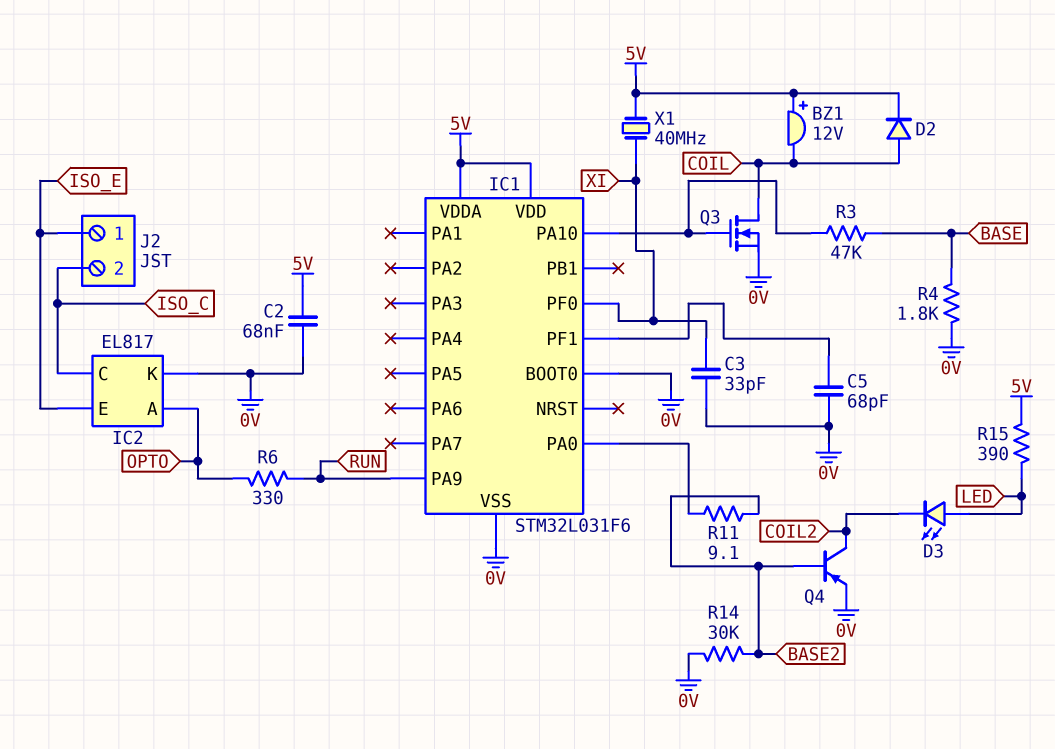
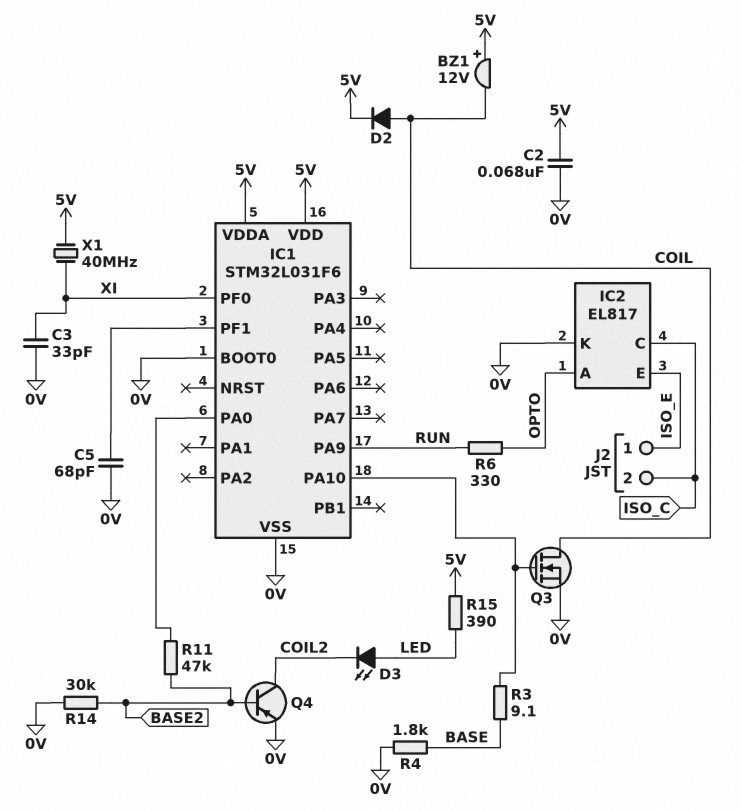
R3: 47k (BASE, IC1/PA10) -> 9.1 (BASE, IC1/PA10)
R11: 9.1 (BASE2, IC1/PA0) -> 47k (BASE2, IC1/PA0)

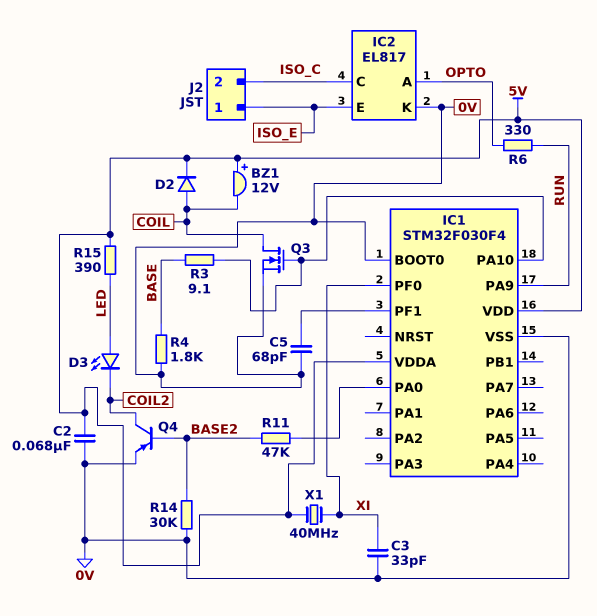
IC1: STM32L031F6 -> STM32F030F4

